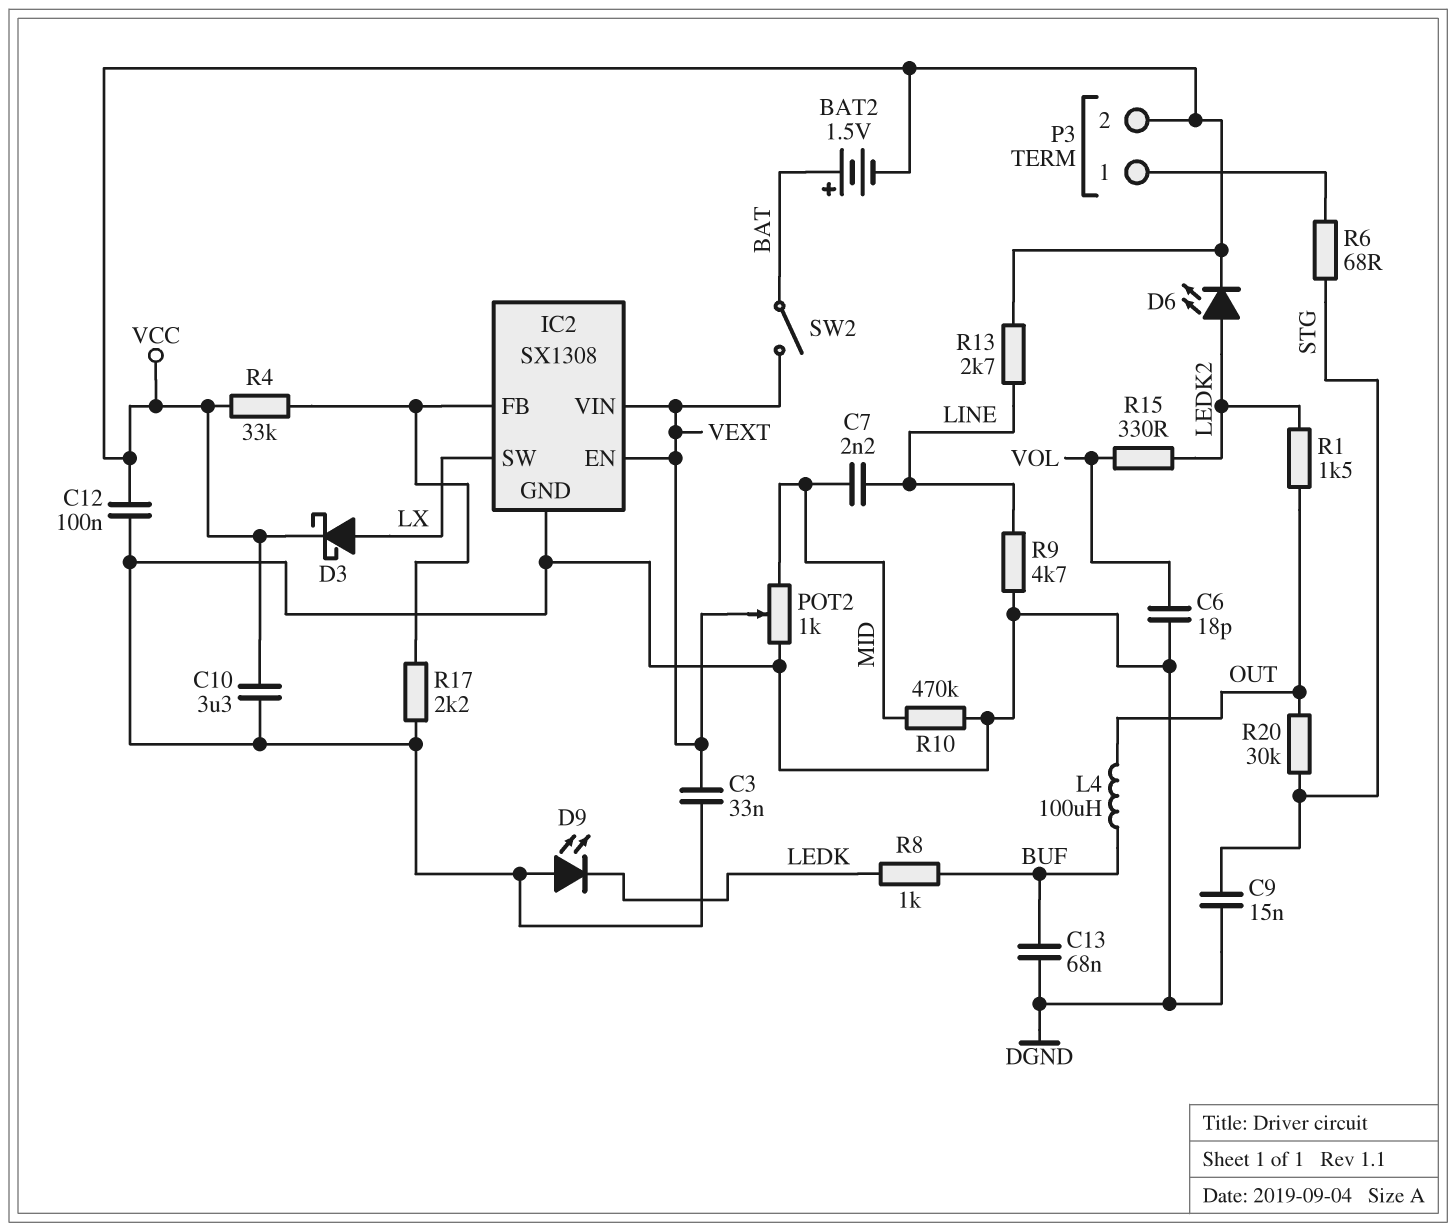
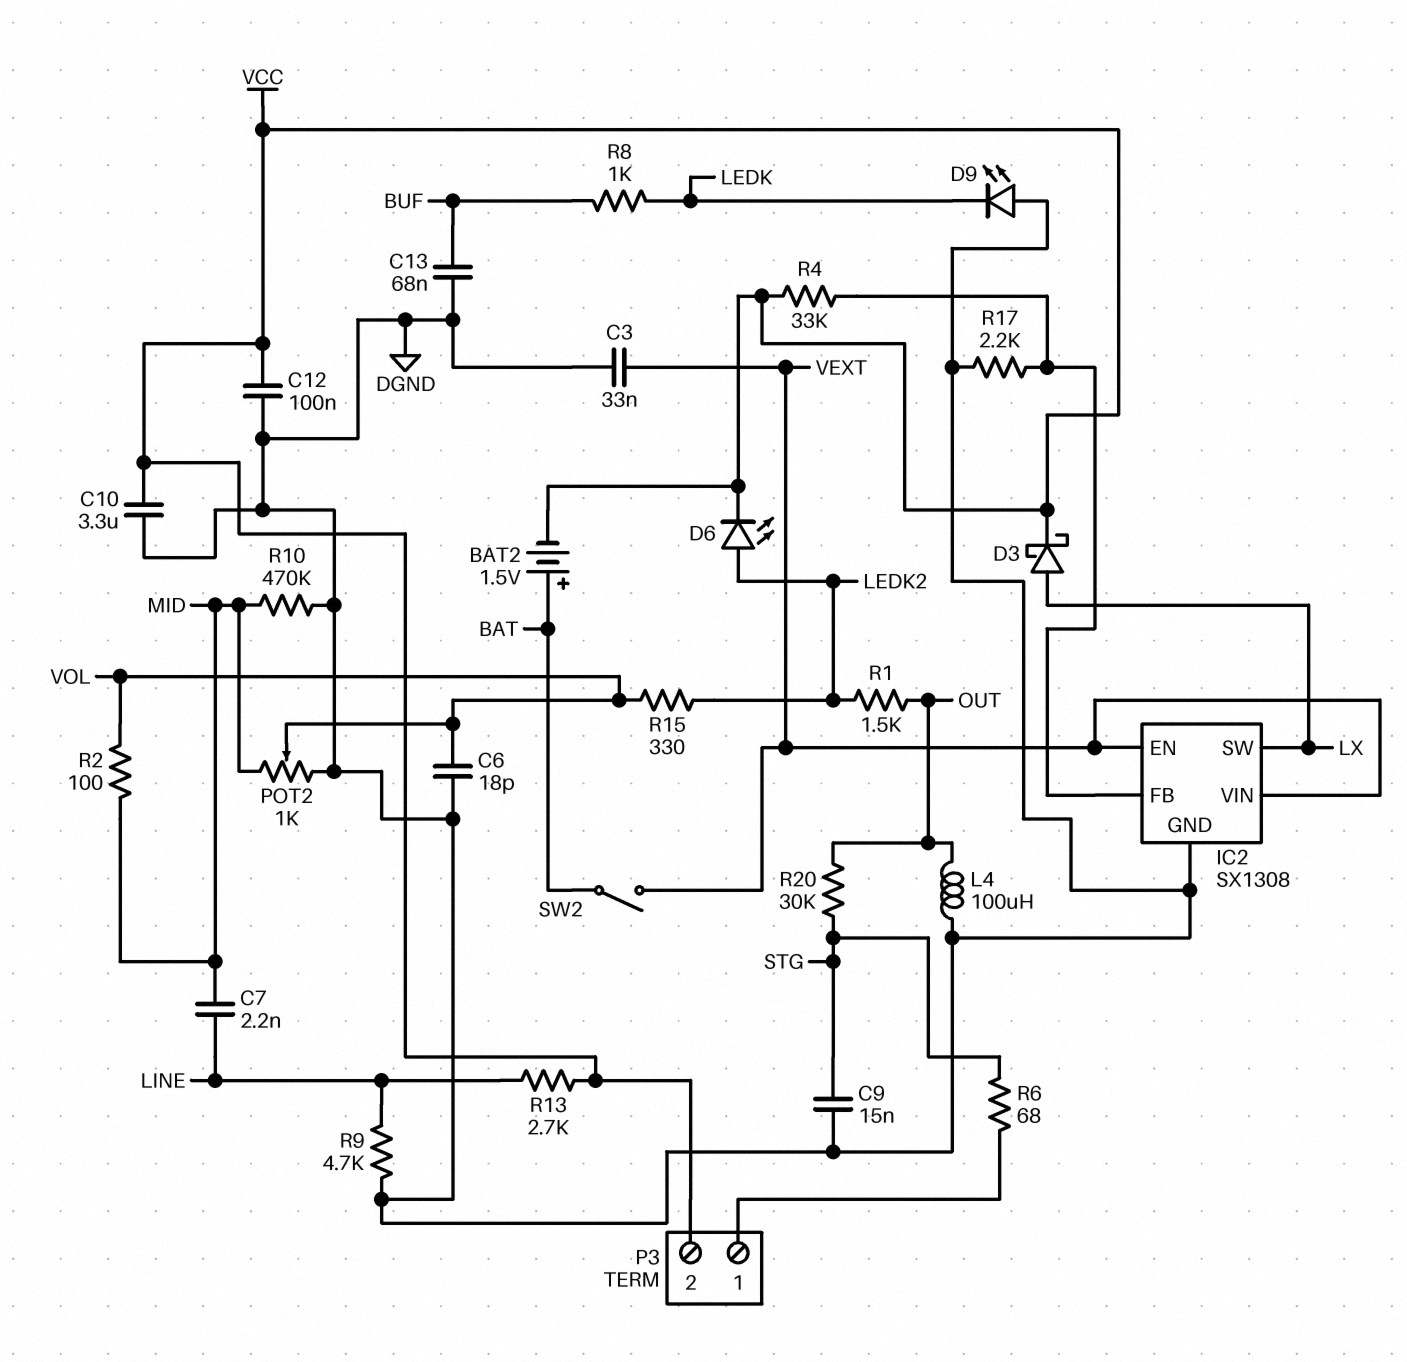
L4: 100uH (BUF, OUT) -> 100uH (DGND, OUT)
POT2: 1k (DGND, MID, wiper VEXT) -> 1k (DGND, MID, wiper VOL)
R2: none -> 100 (MID, VOL)

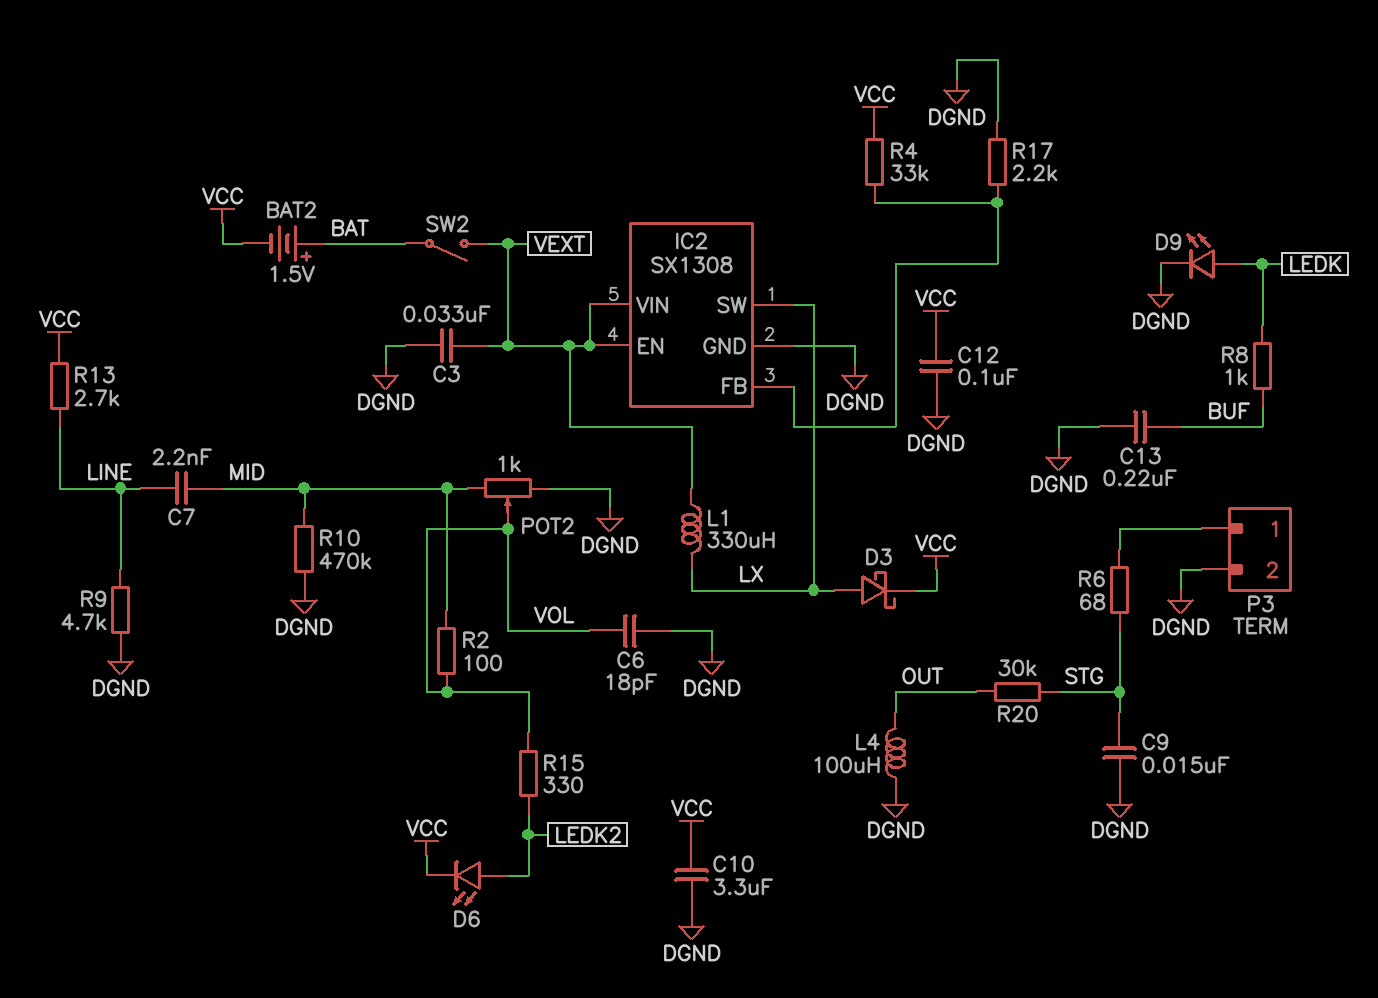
C13: 68nF (BUF, DGND) -> 220nF (BUF, DGND)
D9: LED (A DGND, K LEDK) -> LED (A LEDK, K DGND)
L1: none -> 330uH (LX, VEXT)
P3 pin 2: VCC -> DGND
R1: 1.5k (LEDK2, OUT) -> none

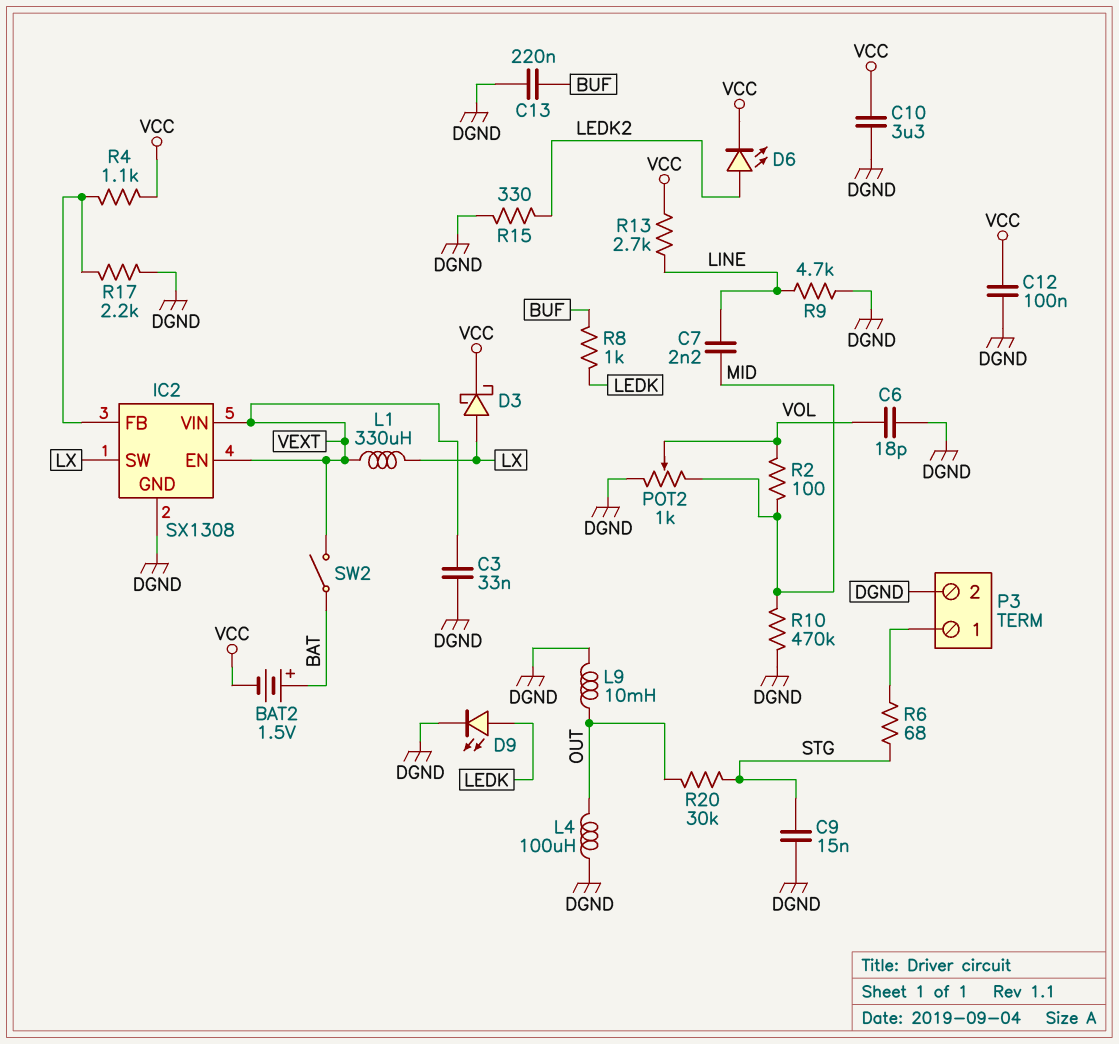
L9: none -> 10mH (DGND, OUT)
R4: 33k (IC2/FB, VCC) -> 1.1k (IC2/FB, VCC)
R15: 330 (LEDK2, VOL) -> 330 (DGND, LEDK2)

